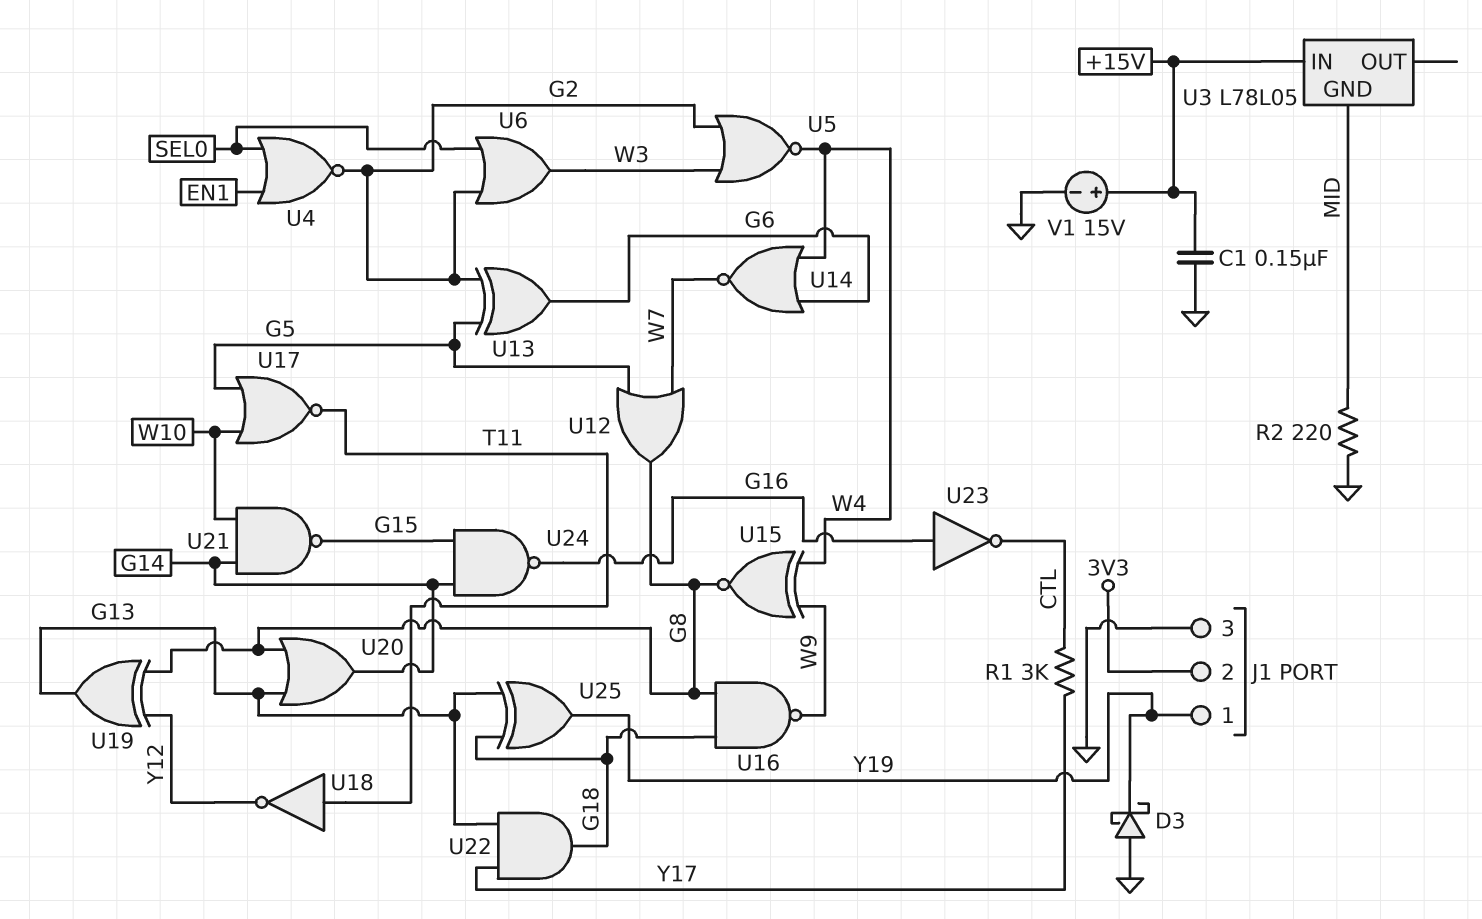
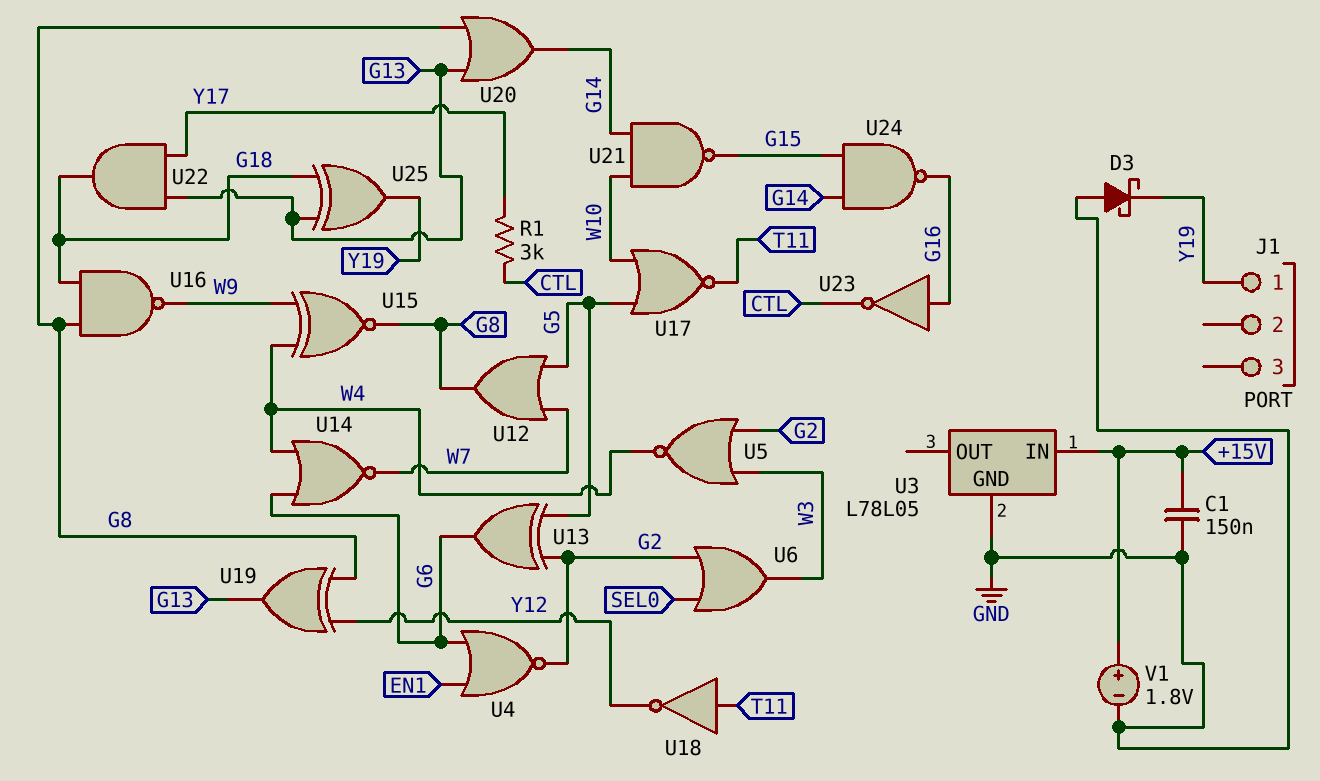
J1 pin 2: 3V3 -> none
J1 pin 3: GND -> none
R2: 220 (GND, MID) -> none
U3 pin GND: MID -> GND
U4: NOR (in EN1, in SEL0, out G2) -> NOR (in EN1, in G6, out G2)
V1: 15V (plus +15V, minus GND) -> 1.8V (plus +15V, minus GND)

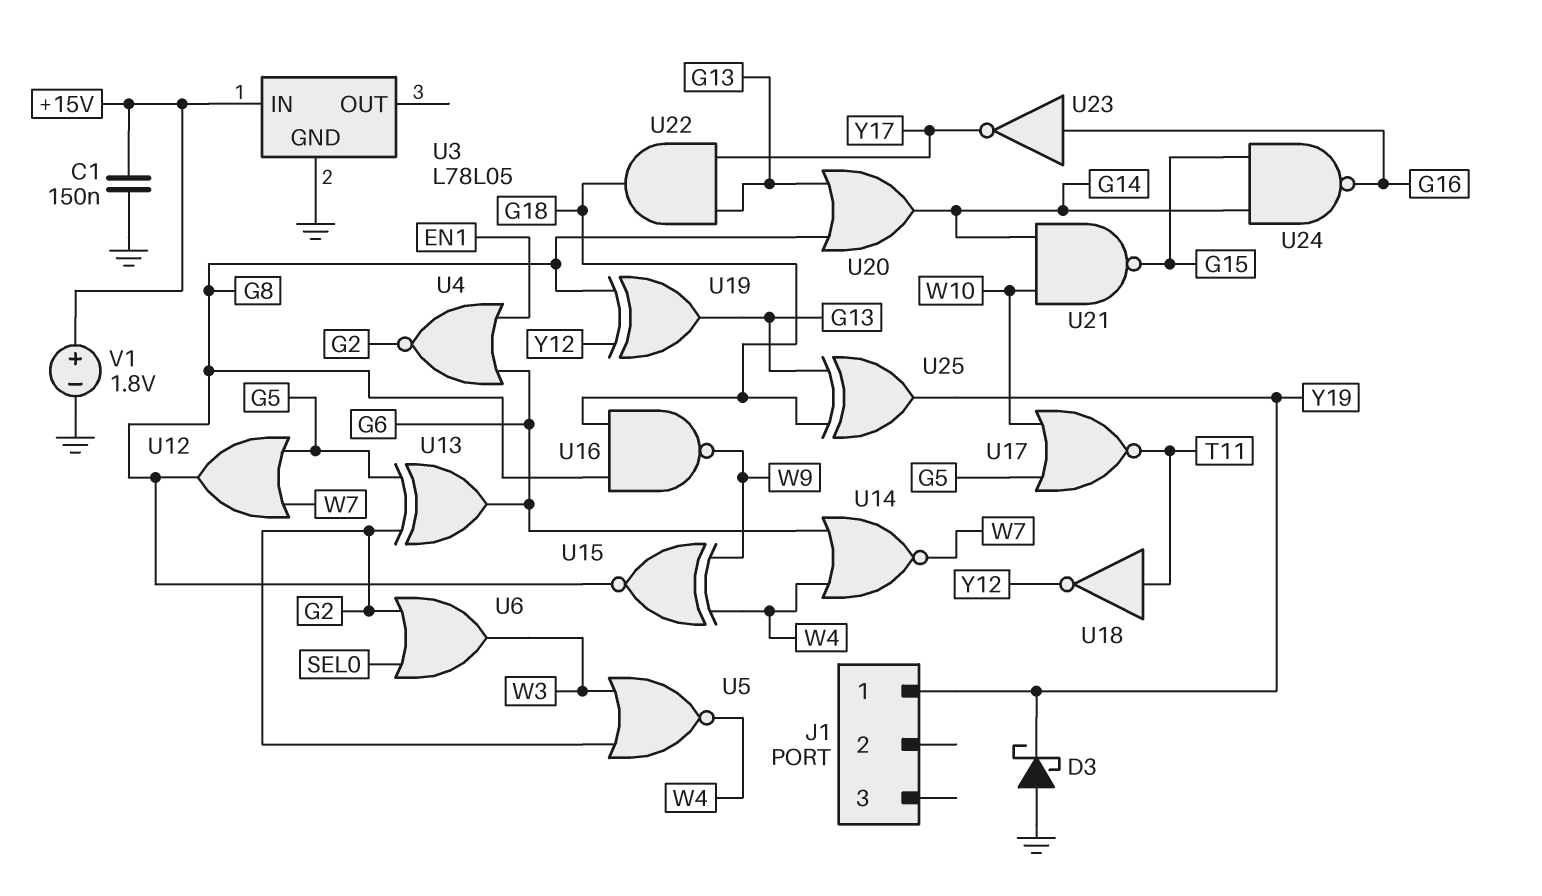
R1: 3k (CTL, Y17) -> none
U23: NOT (in G16, out CTL) -> NOT (in G16, out Y17)

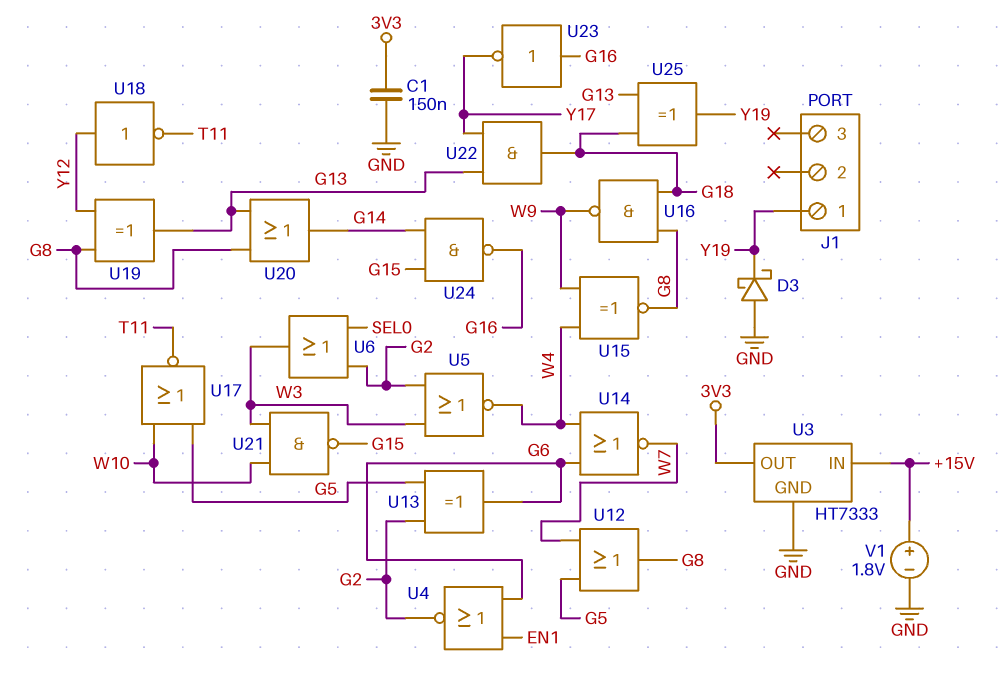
C1: 150nF (+15V, GND) -> 150nF (3V3, GND)
U3: L78L05 -> HT7333
U3 pin OUT: none -> 3V3
U18: NOT (in T11, out Y12) -> NOT (in Y12, out T11)
U21: NAND (in G14, in W10, out G15) -> NAND (in W3, in W10, out G15)

